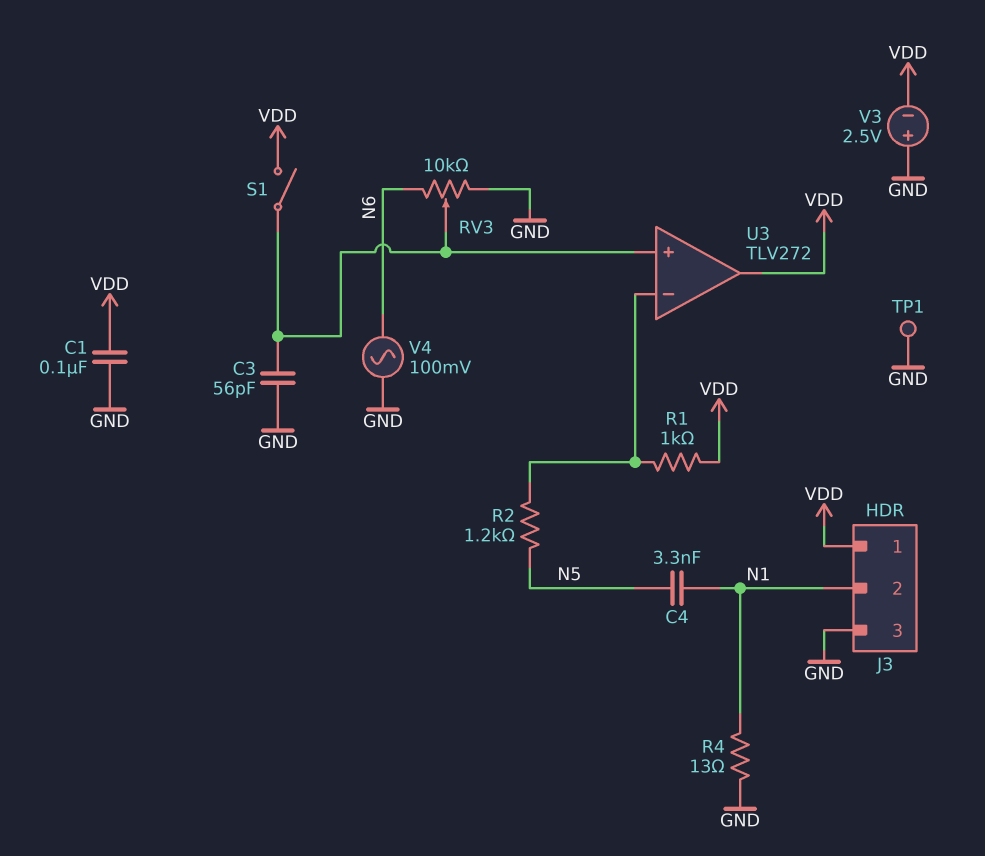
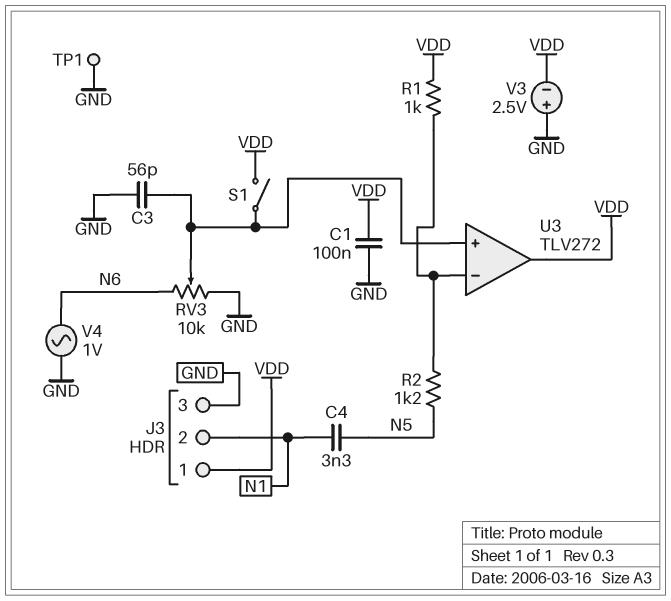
R4: 13 (GND, N1) -> none
V4: AC 100mV (GND, N6) -> AC 1V (GND, N6)

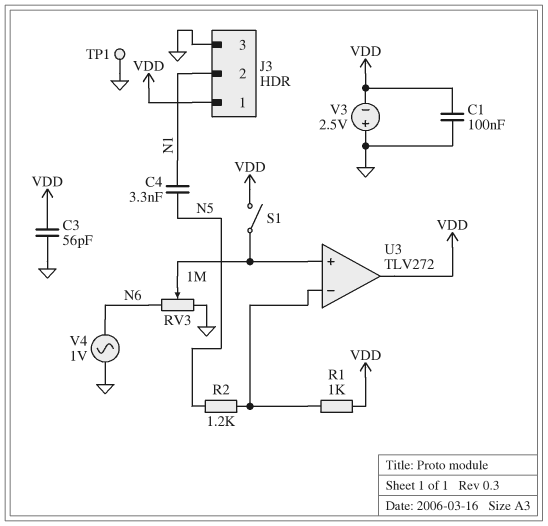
C3: 56pF (GND, U3/in+) -> 56pF (GND, VDD)
RV3: 10k (GND, N6, wiper U3/in+) -> 1M (GND, N6, wiper U3/in+)

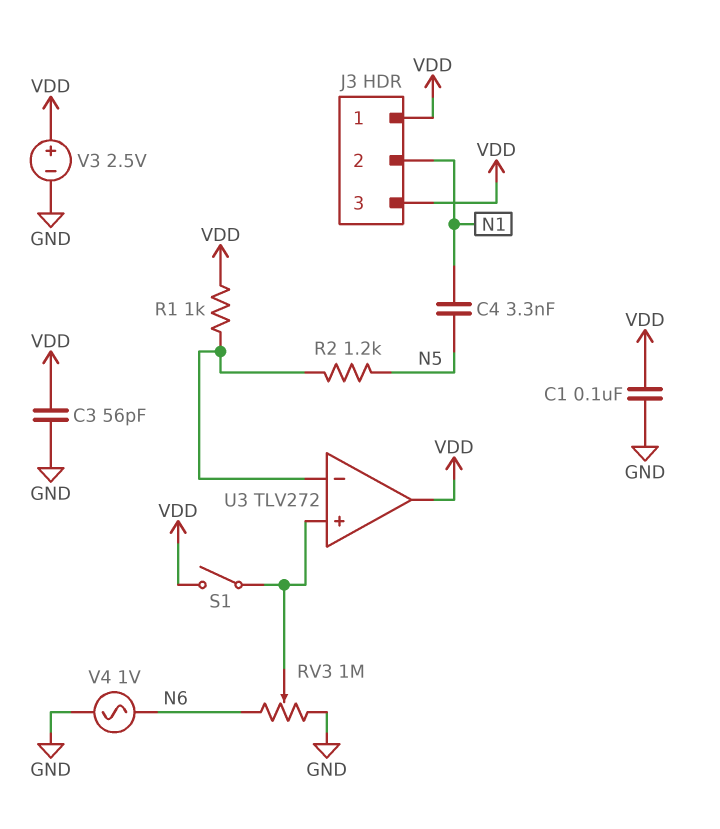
J3 pin 3: GND -> VDD
TP1: test point (GND) -> none
V3: 2.5V (plus GND, minus VDD) -> 2.5V (plus VDD, minus GND)

